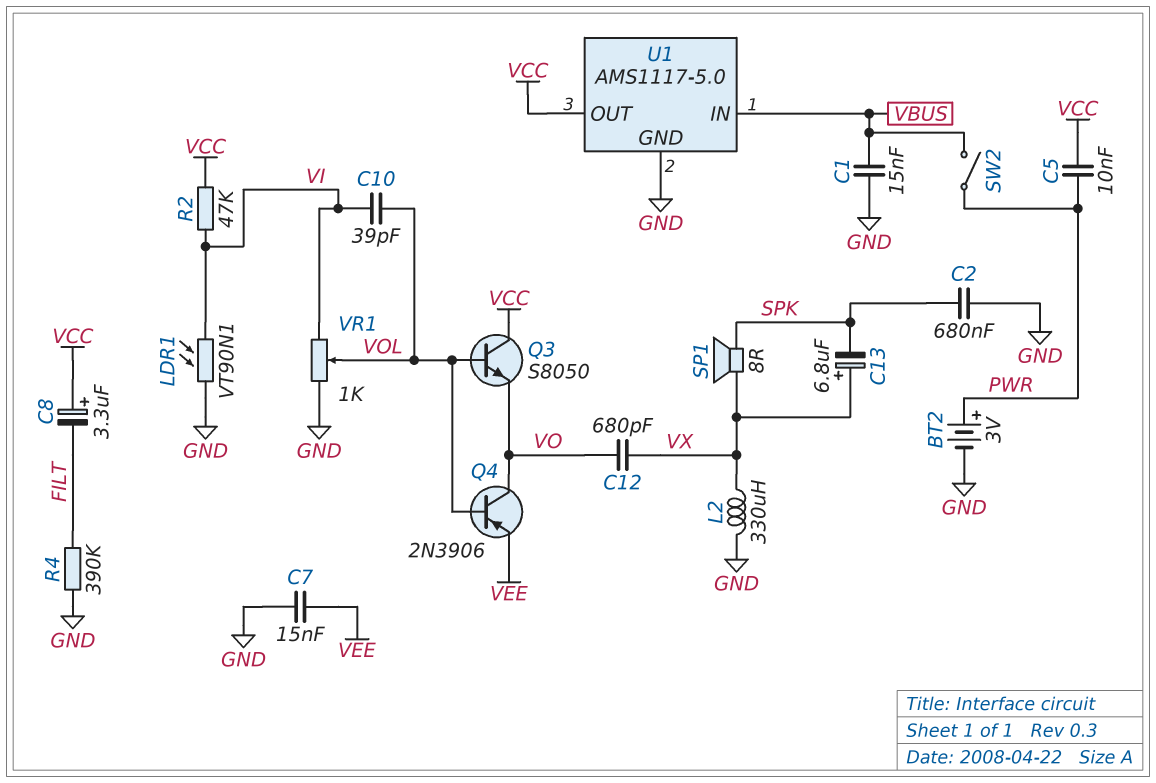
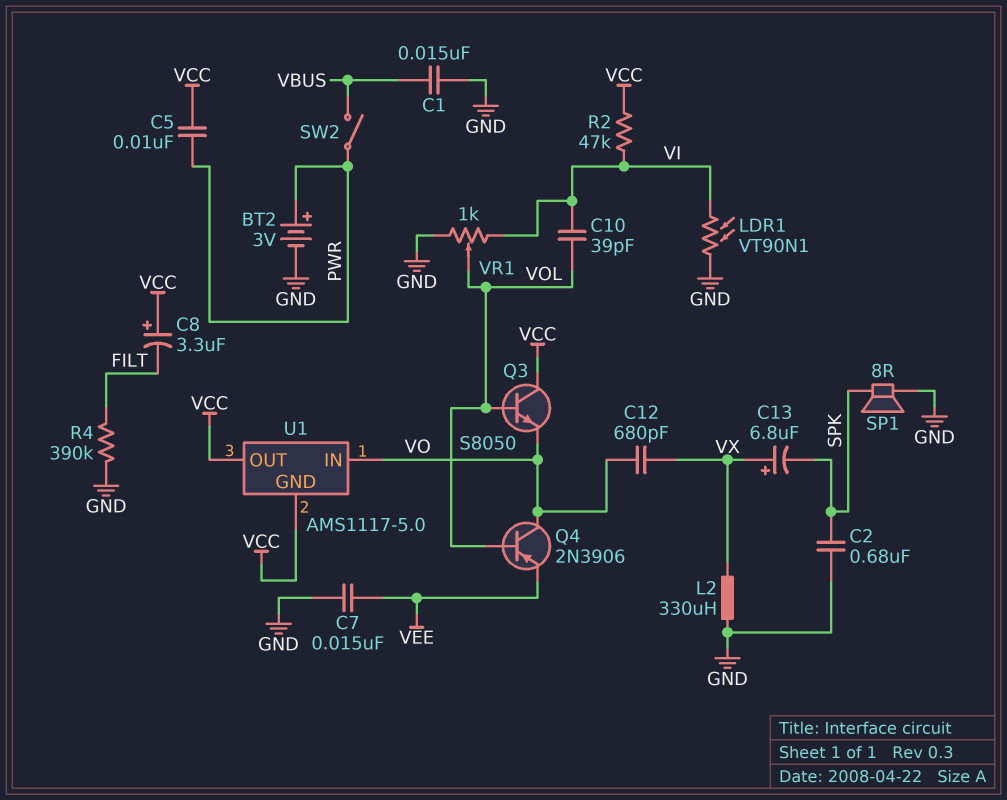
SP1: speaker 8R (SPK, VX) -> speaker 8R (GND, SPK)
U1 pin GND: GND -> VCC
U1 pin IN: VBUS -> VO

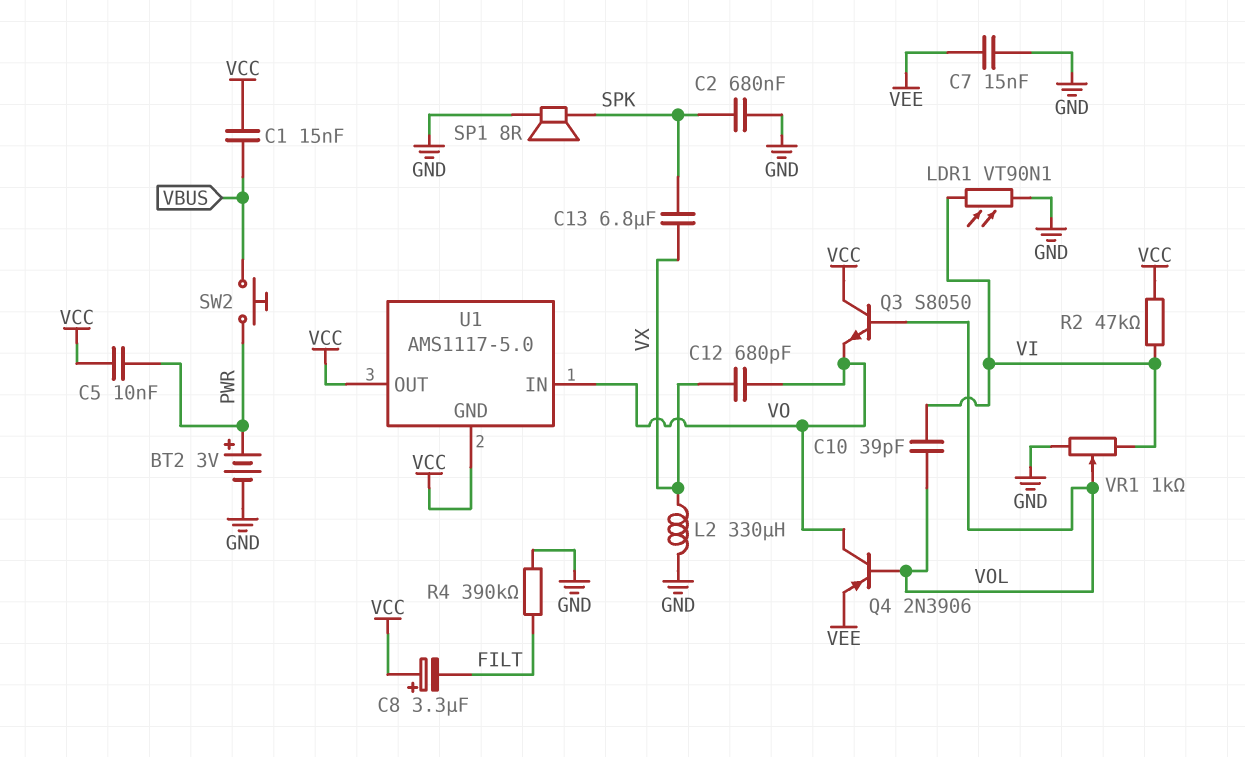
C1: 15nF (GND, VBUS) -> 15nF (VBUS, VCC)
C13: 6.8uF (plus VX, minus SPK) -> 6.8uF (SPK, VX)
SW2: switch (PWR, VBUS) -> button (PWR, VBUS)

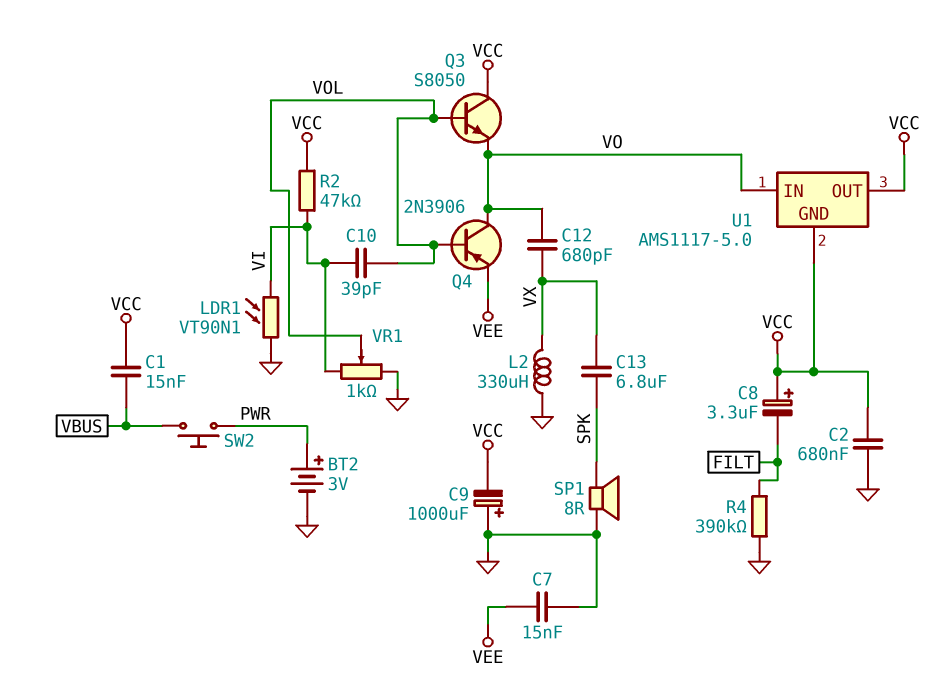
C2: 680nF (GND, SPK) -> 680nF (GND, VCC)
C5: 10nF (PWR, VCC) -> none
C9: none -> 1000uF (plus GND, minus VCC)

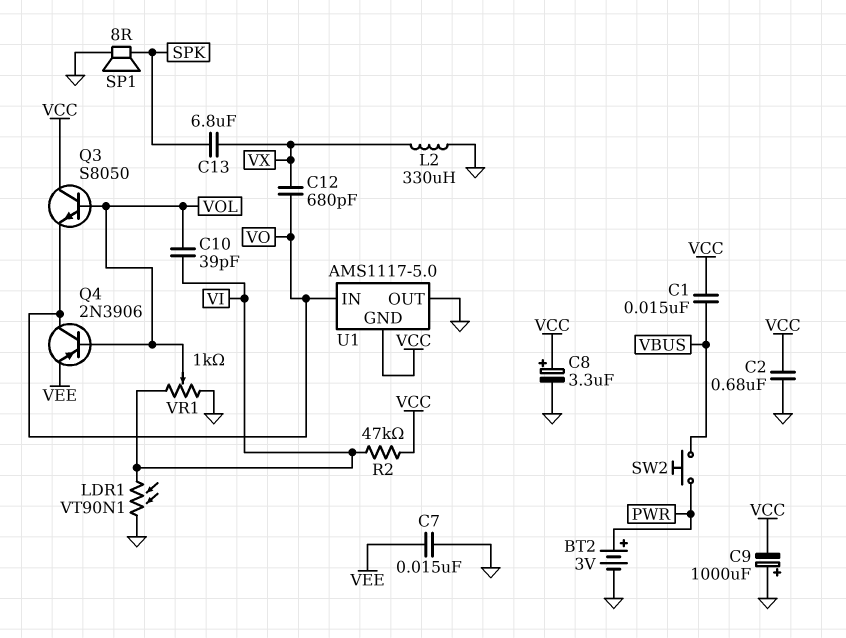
C8: 3.3uF (plus VCC, minus FILT) -> 3.3uF (plus VCC, minus GND)
R4: 390k (FILT, GND) -> none
U1 pin OUT: VCC -> GND

